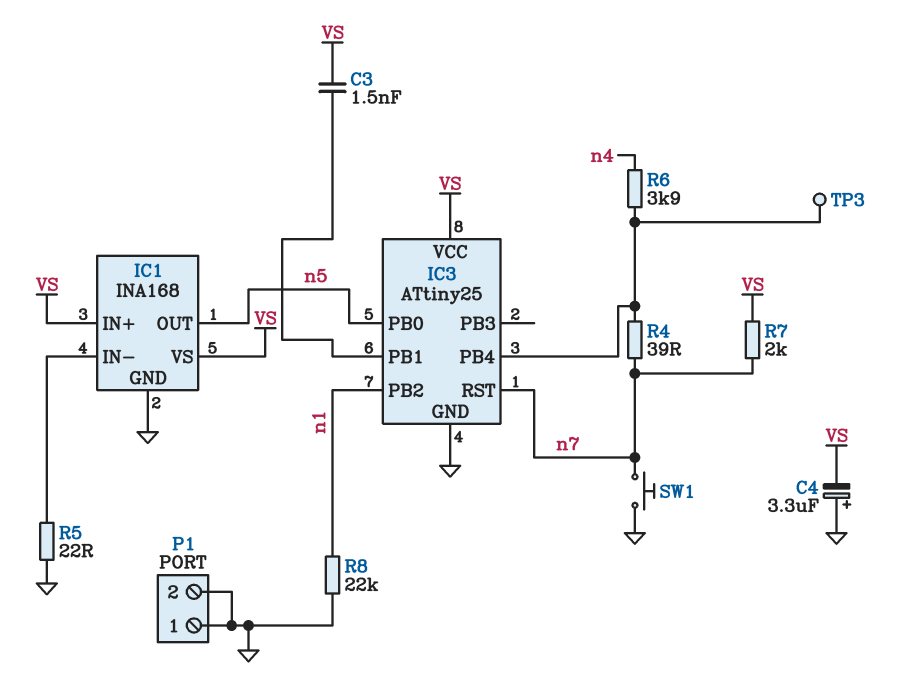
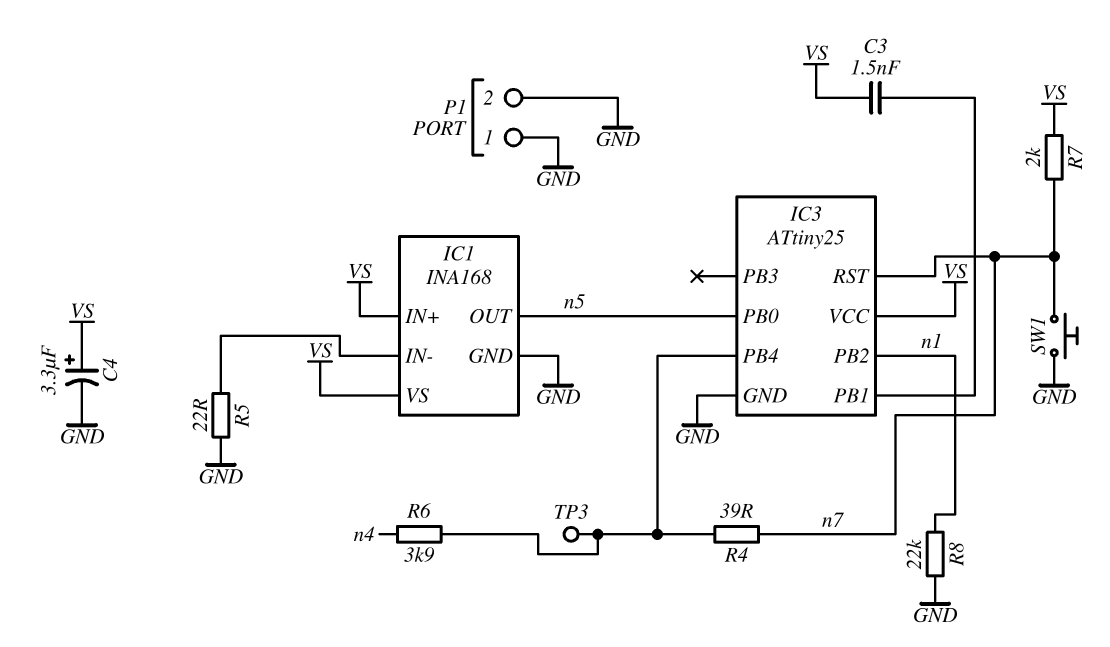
C4: 3.3uF (plus GND, minus VS) -> 3.3uF (plus VS, minus GND)

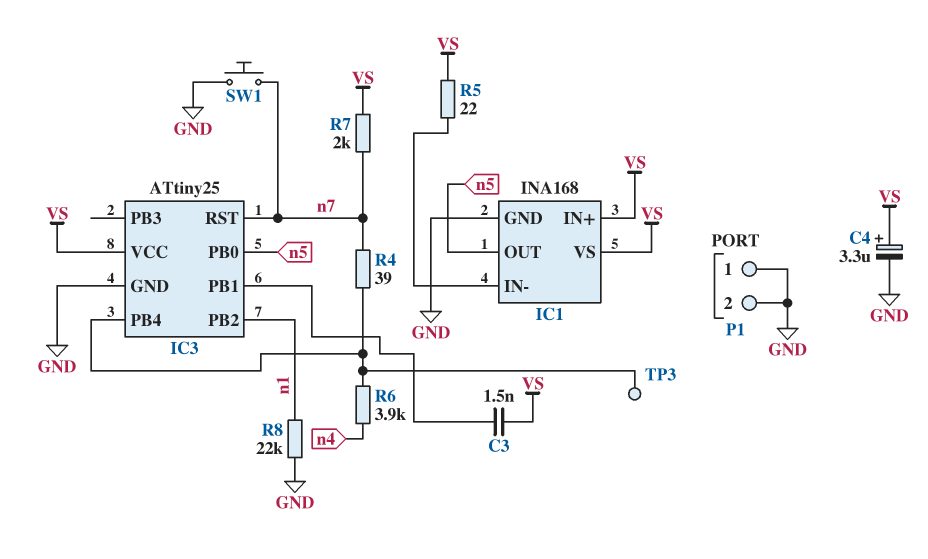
R5: 22 (GND, IC1/IN-) -> 22 (IC1/IN-, VS)

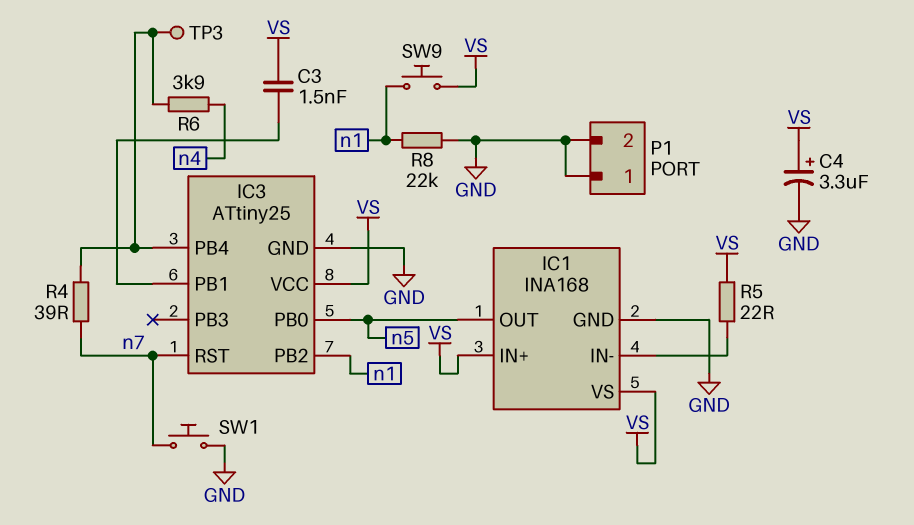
R7: 2k (VS, n7) -> none
SW9: none -> button (VS, n1)

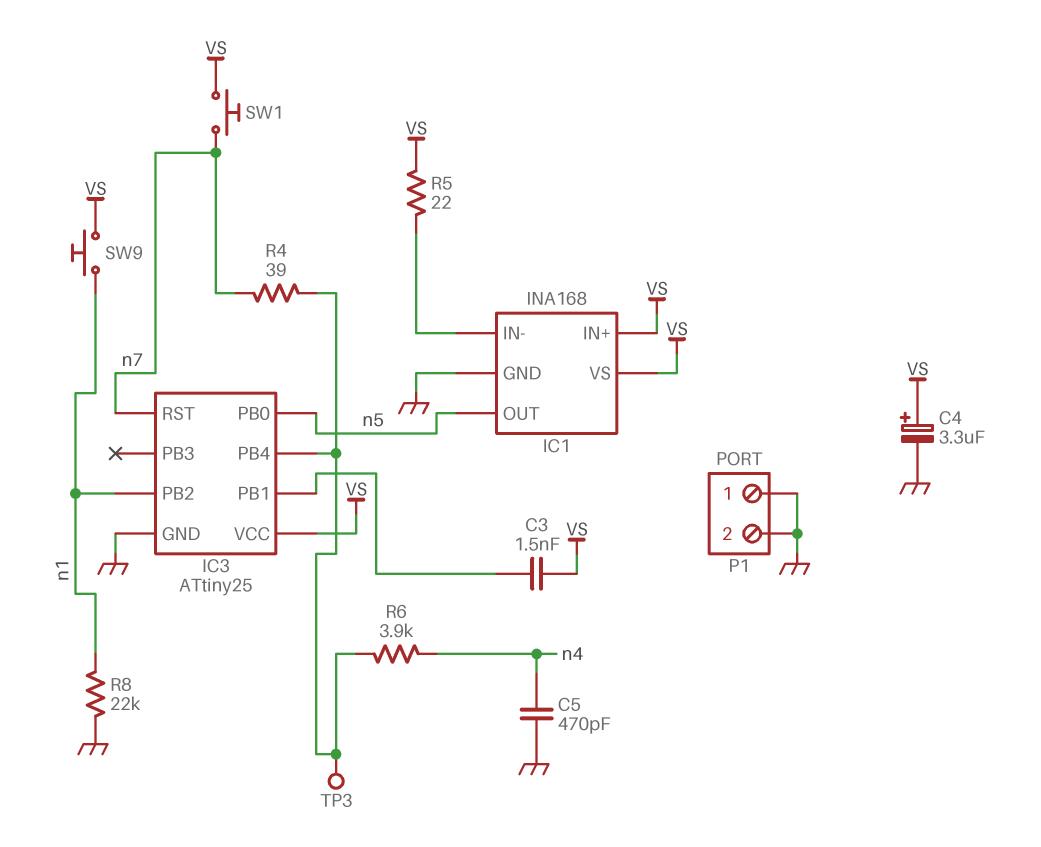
C5: none -> 470pF (GND, n4)
SW1: button (GND, n7) -> button (VS, n7)

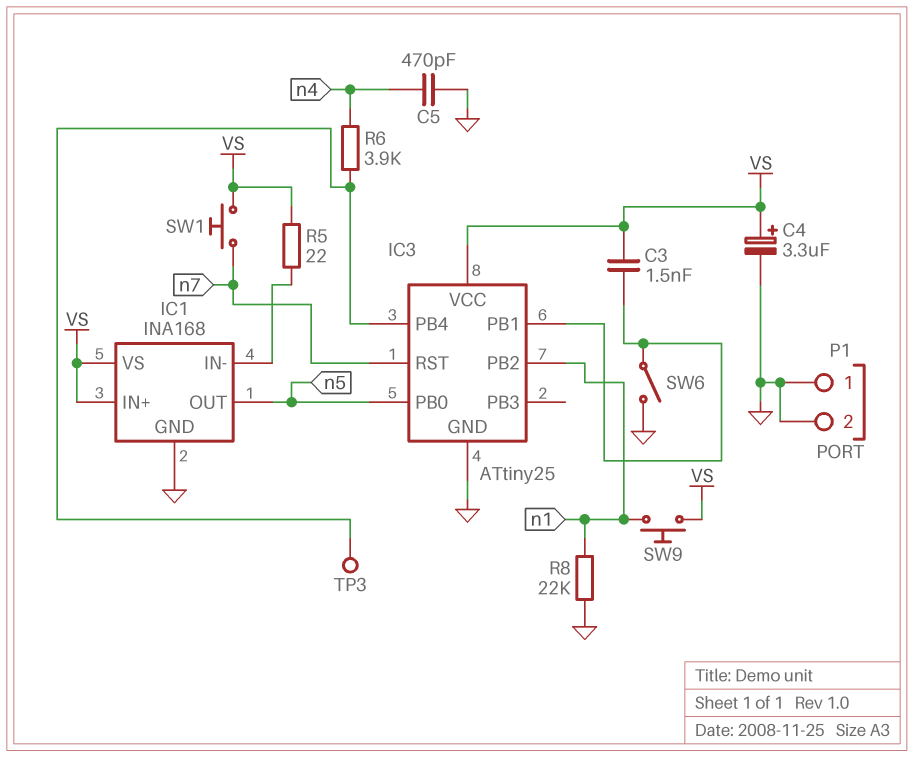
R4: 39 (IC3/PB4, n7) -> none
SW6: none -> switch (GND, IC3/PB1)

